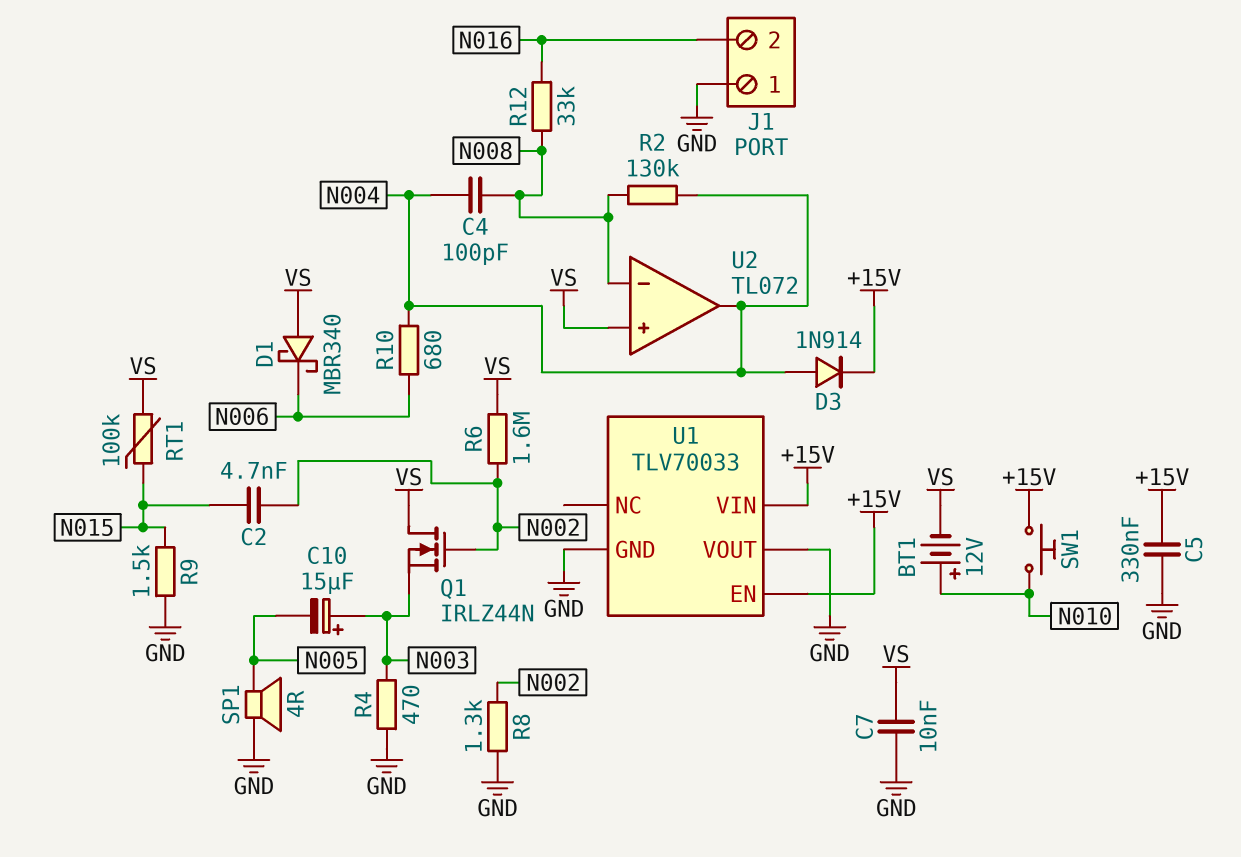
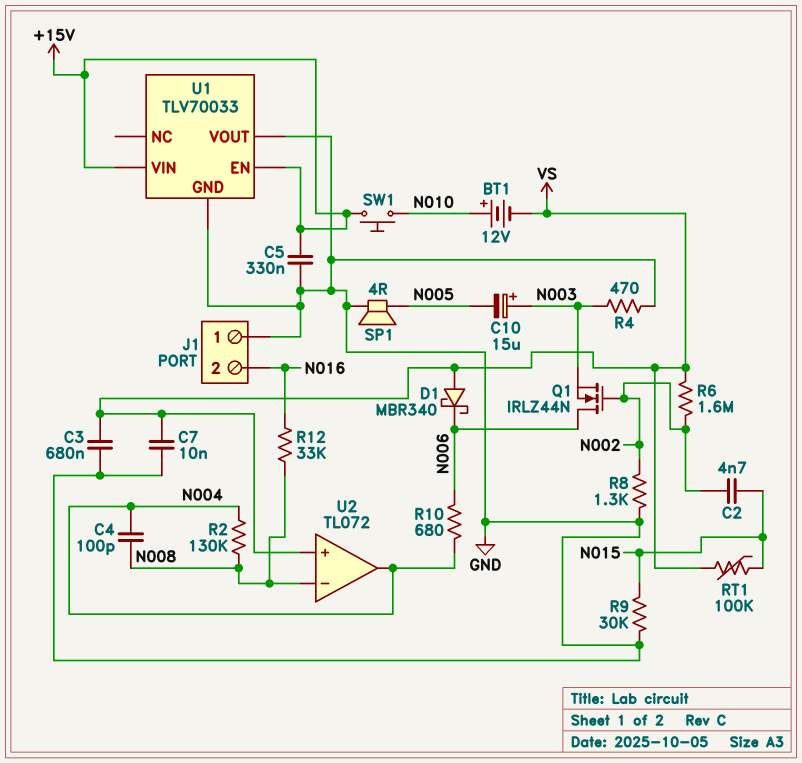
C3: none -> 680nF (GND, VS)
D3: diode 1N914 (A N004, K +15V) -> none
Q1: NMOS IRLZ44N (G N002, D VS, S N003) -> NMOS IRLZ44N (G N002, D N006, S N003)
R9: 1.5k (GND, N015) -> 30k (GND, N015)

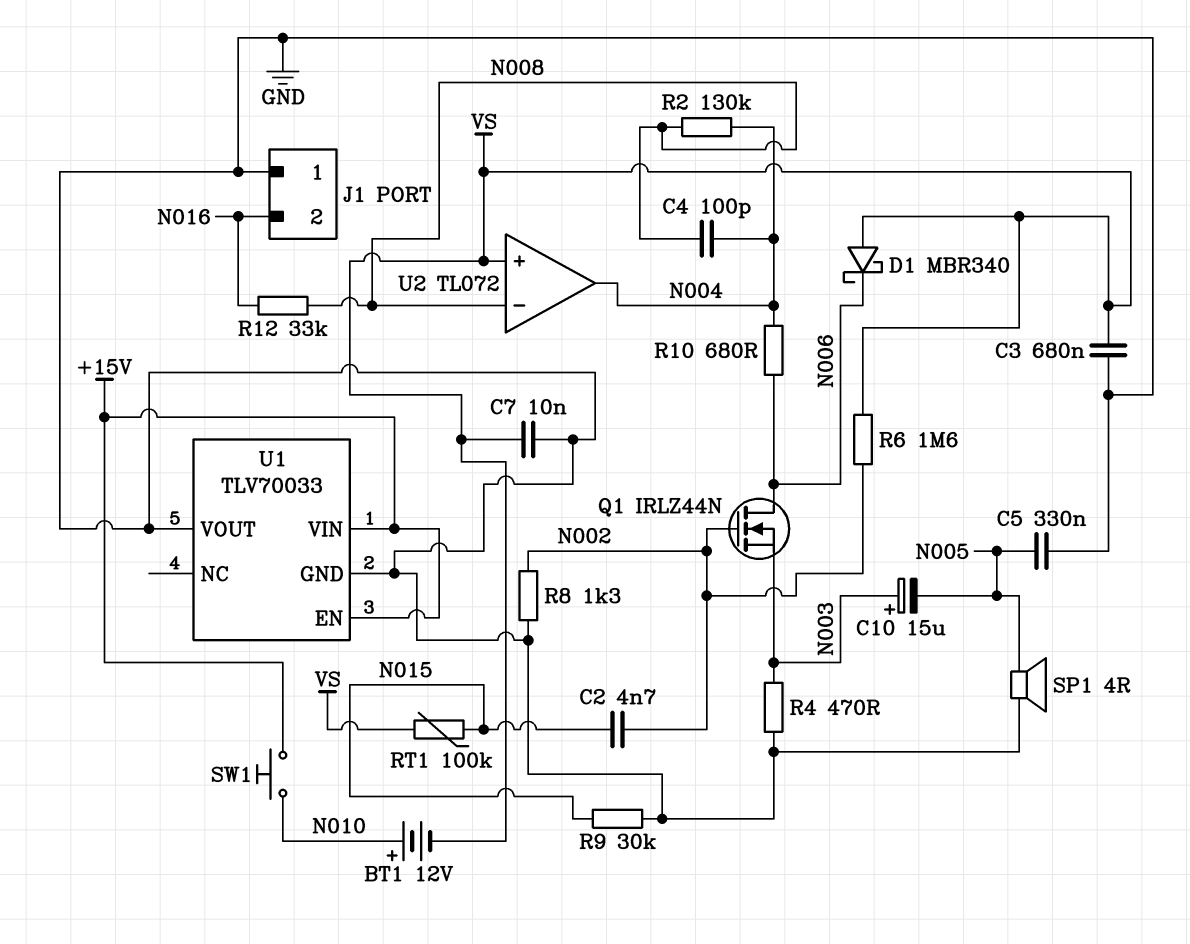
C5: 330nF (+15V, GND) -> 330nF (GND, N005)

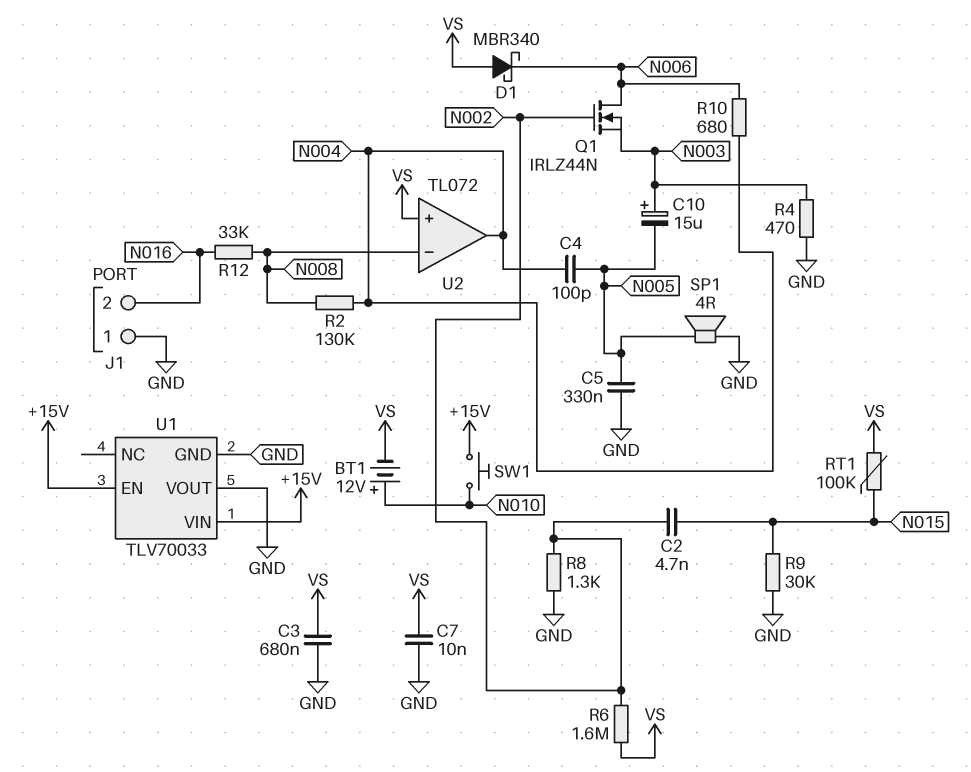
C4: 100pF (N004, N008) -> 100pF (N004, N005)

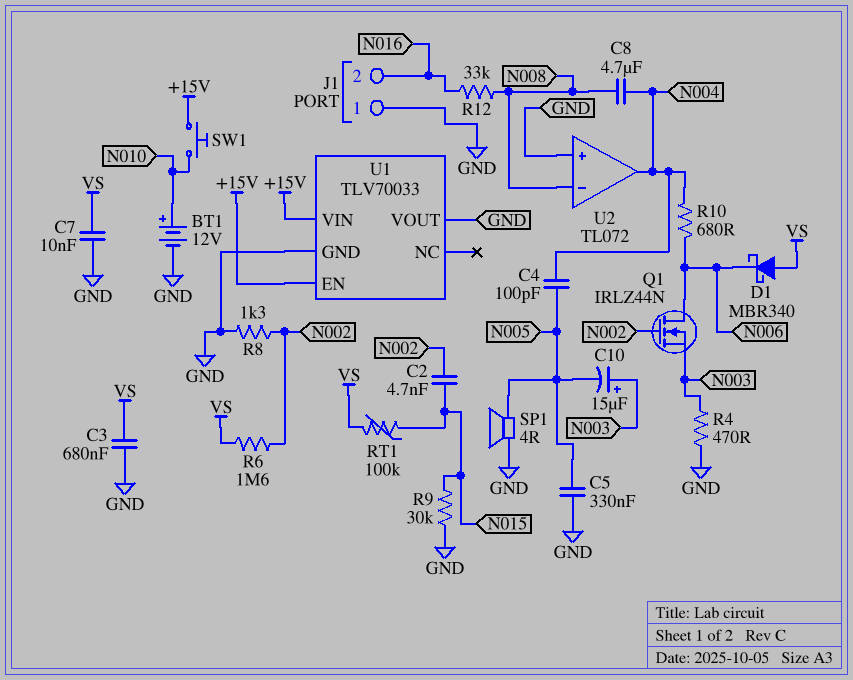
BT1: 12V (plus N010, minus VS) -> 12V (plus N010, minus GND)
C8: none -> 4.7uF (N004, N008)
R2: 130k (N004, N008) -> none
U2 pin in+: VS -> GND

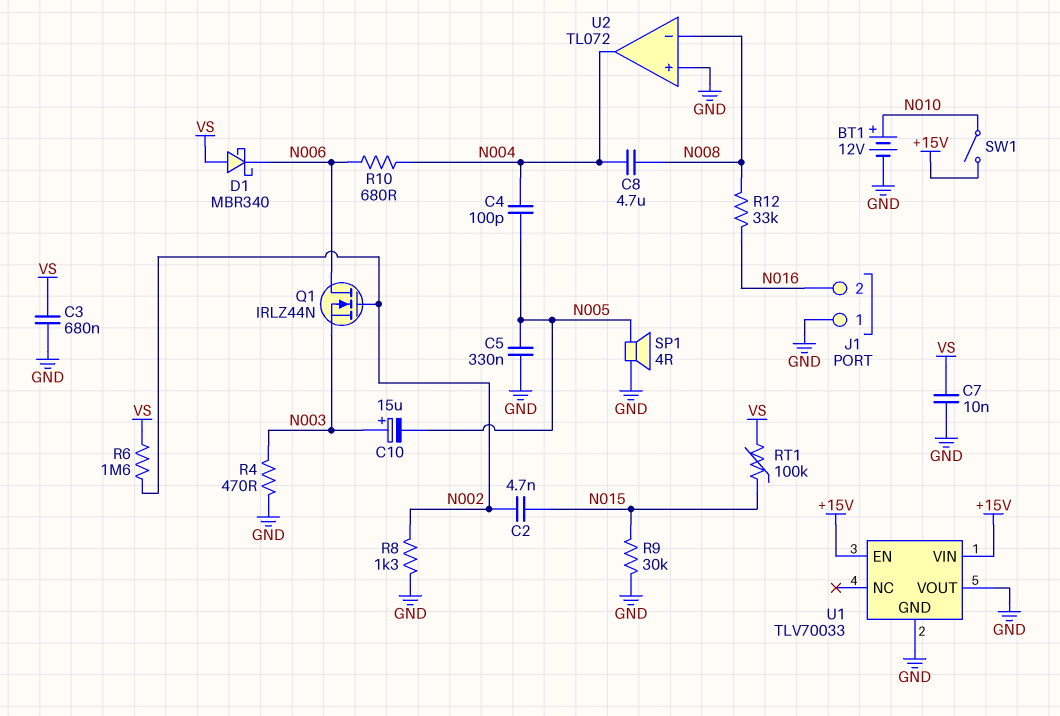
SW1: button (+15V, N010) -> switch (+15V, N010)

